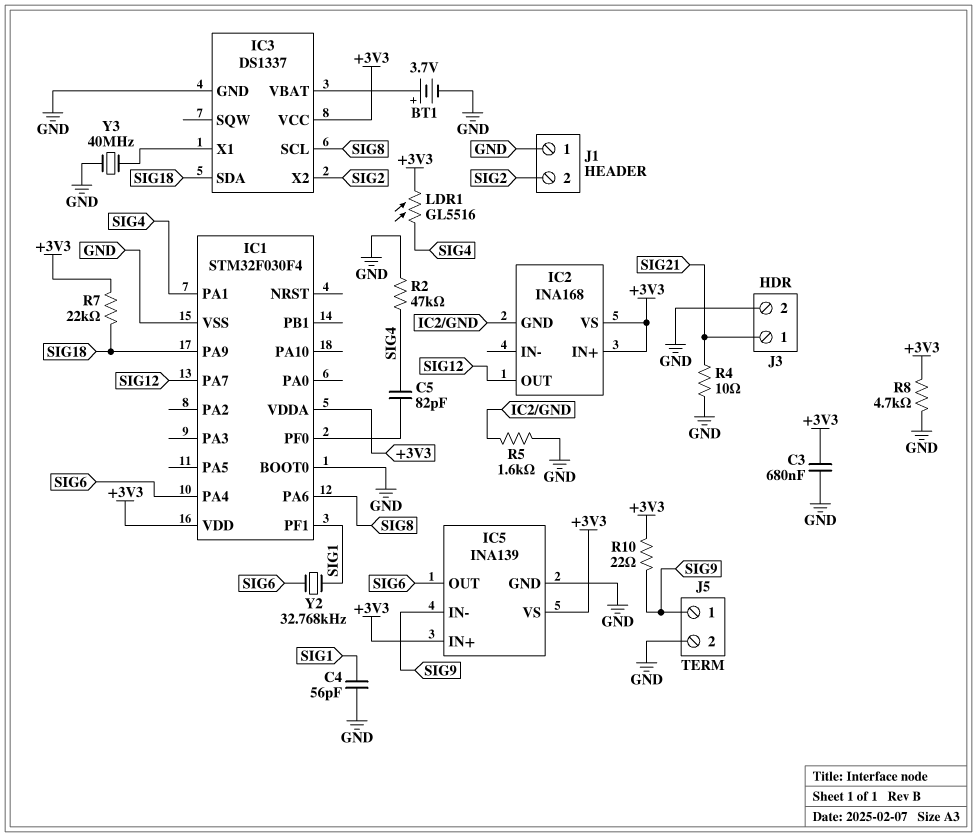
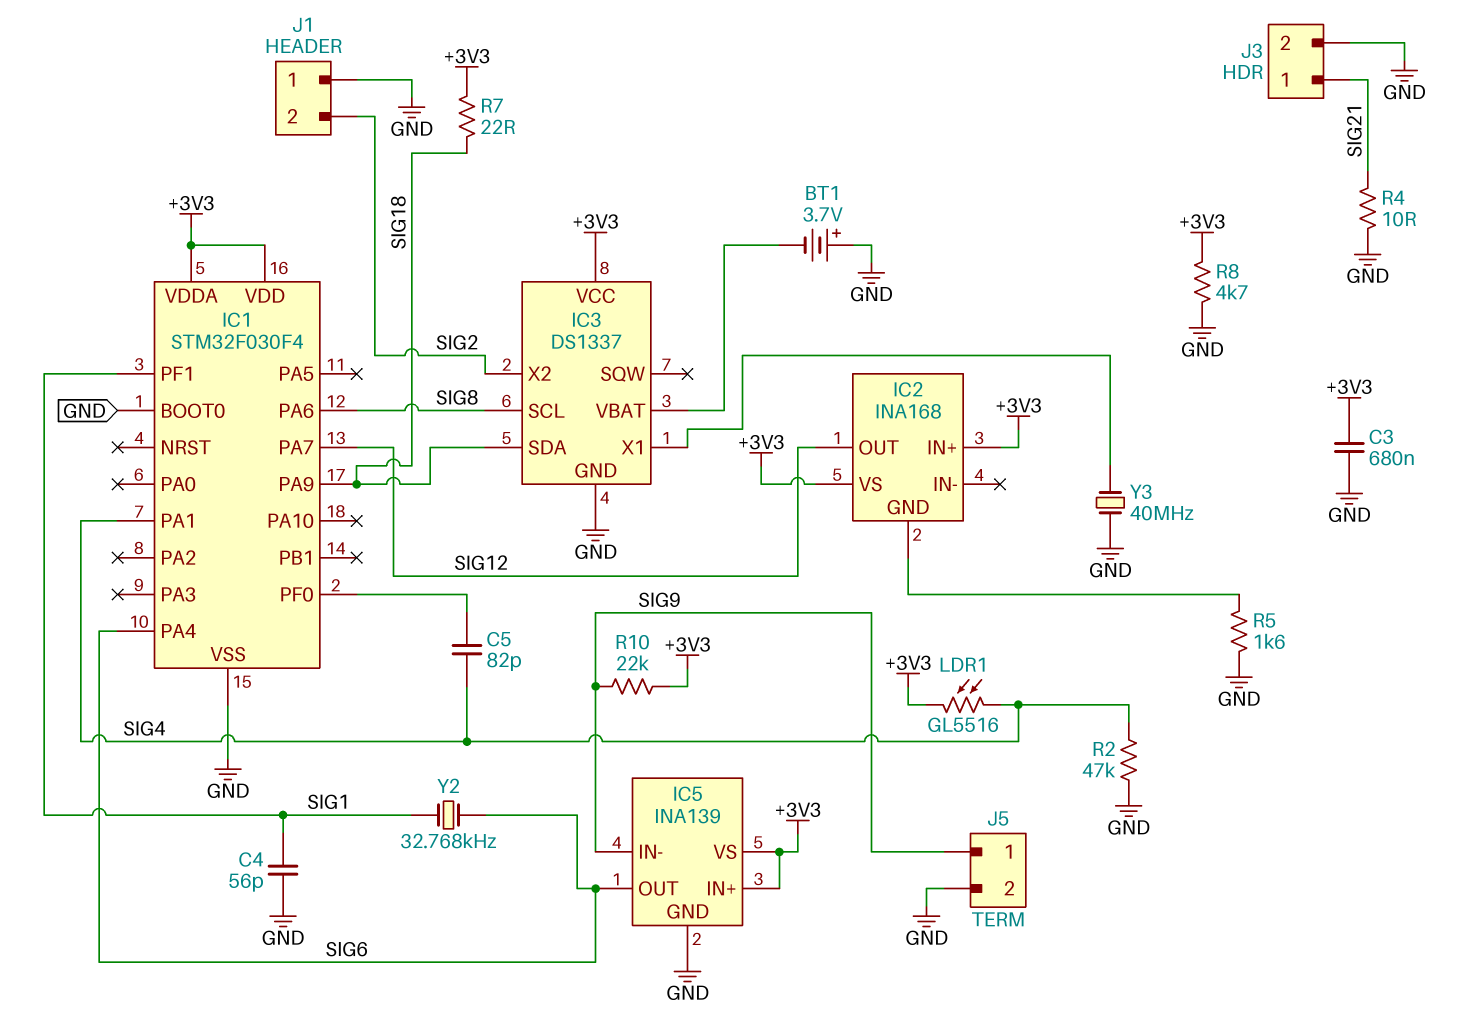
BT1: 3.7V (plus IC3/VBAT, minus GND) -> 3.7V (plus GND, minus IC3/VBAT)
R7: 22k (+3V3, SIG18) -> 22 (+3V3, SIG18)
R10: 22 (+3V3, SIG9) -> 22k (+3V3, SIG9)

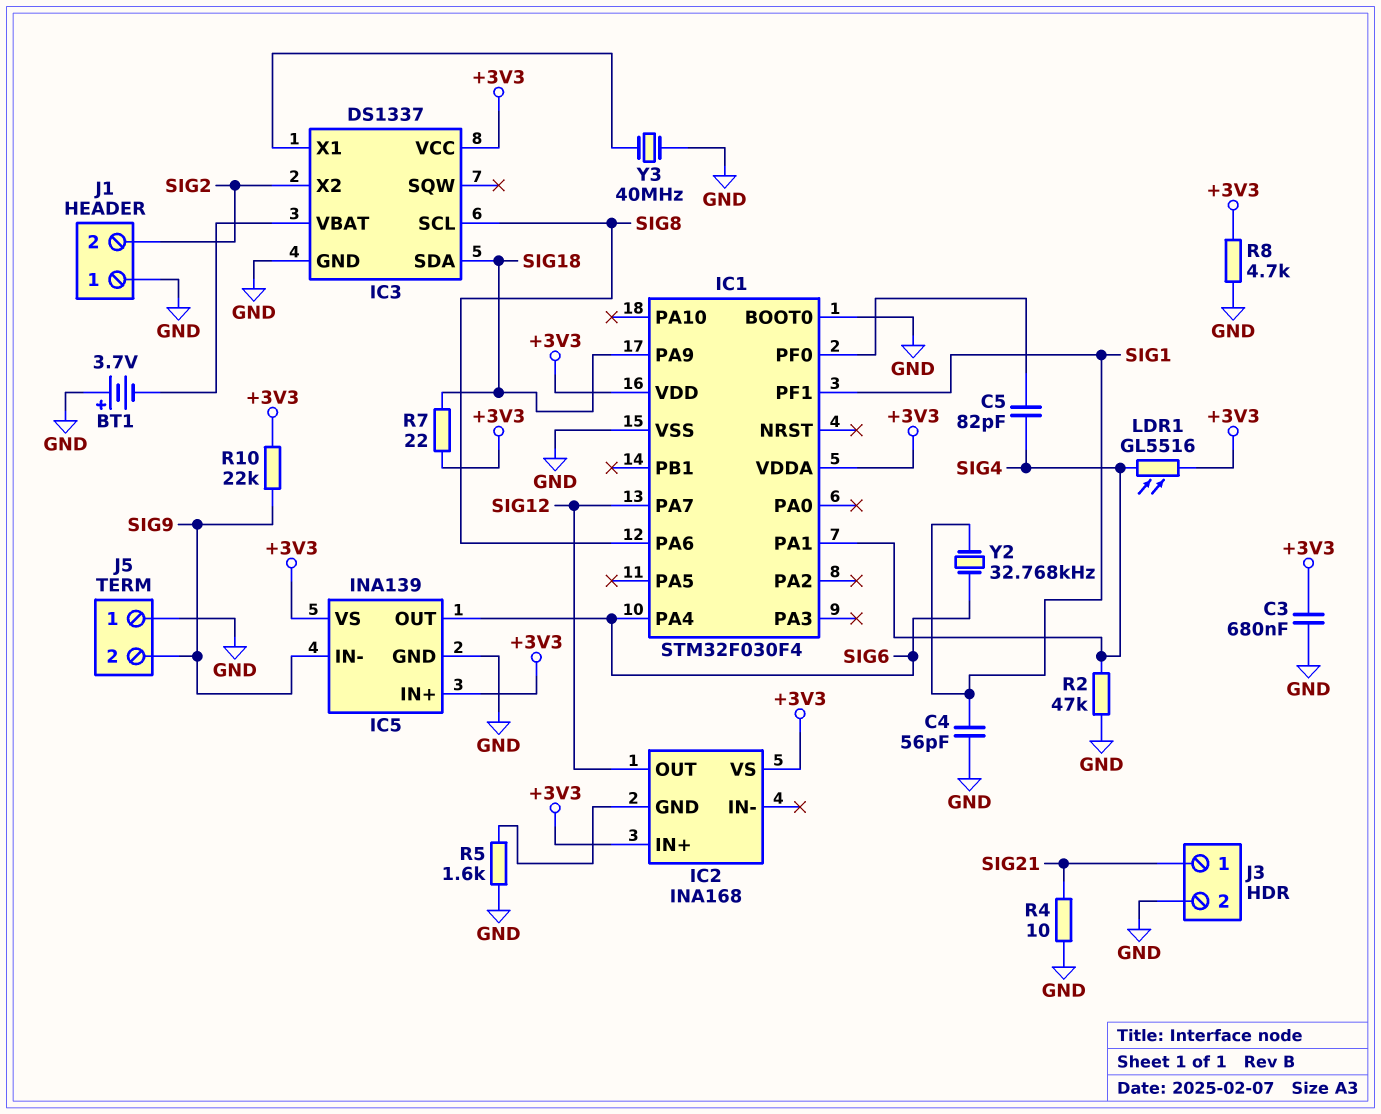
J5 pin 1: SIG9 -> GND
J5 pin 2: GND -> SIG9

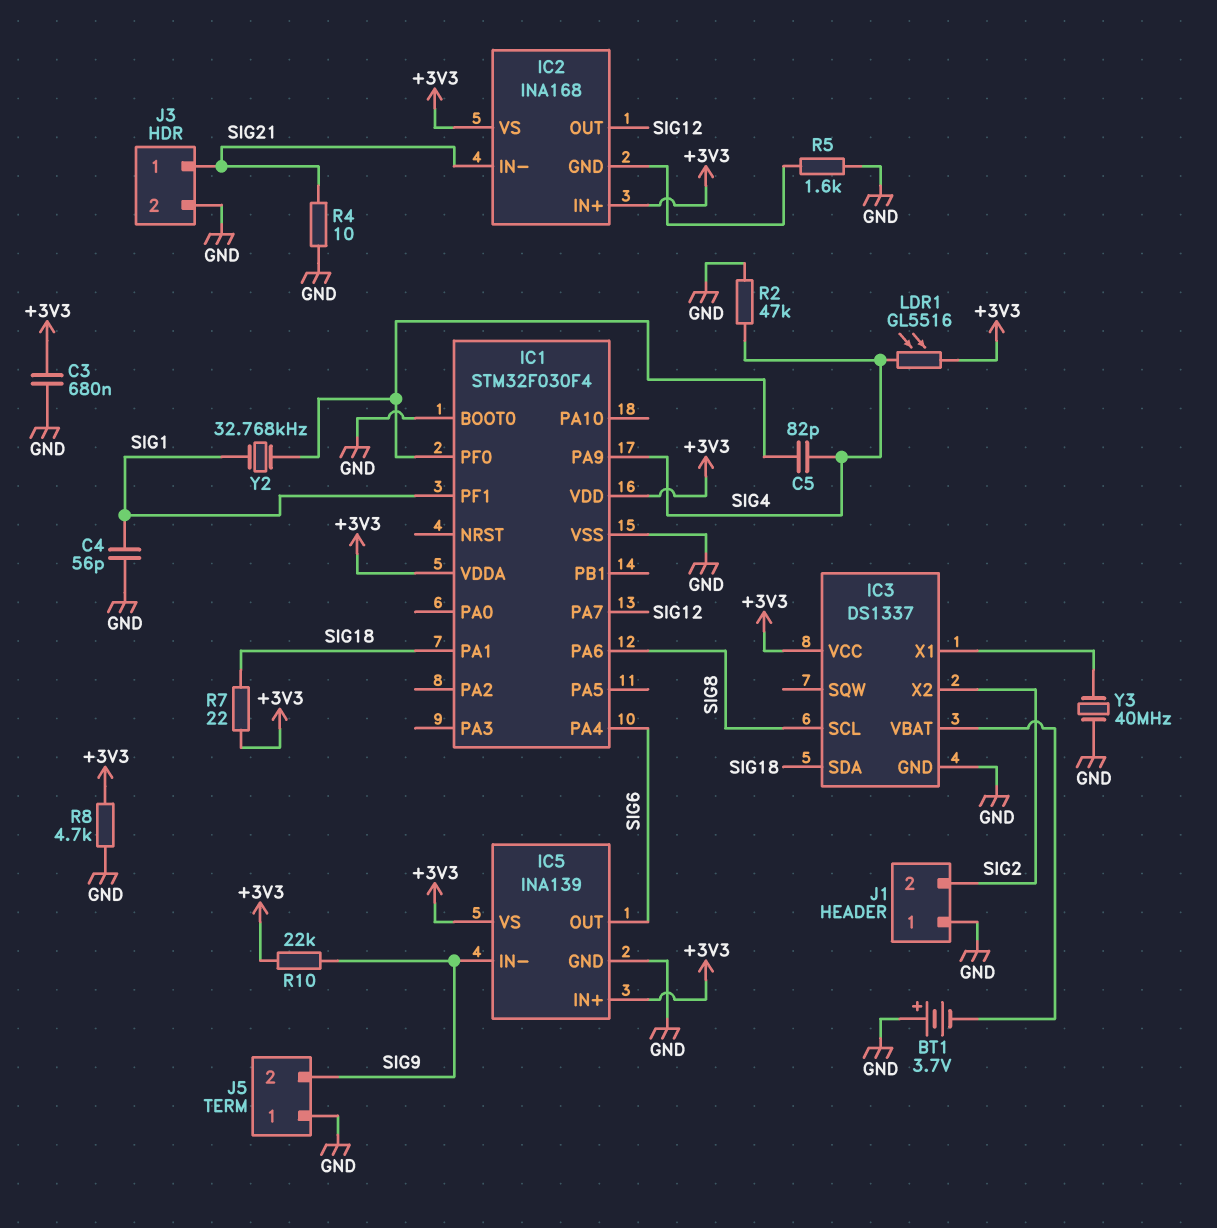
IC1 pin PA1: SIG4 -> SIG18
IC1 pin PA9: SIG18 -> SIG4
IC2 pin IN-: none -> SIG21
Y2: 32.768kHz (SIG1, SIG6) -> 32.768kHz (IC1/PF0, SIG1)

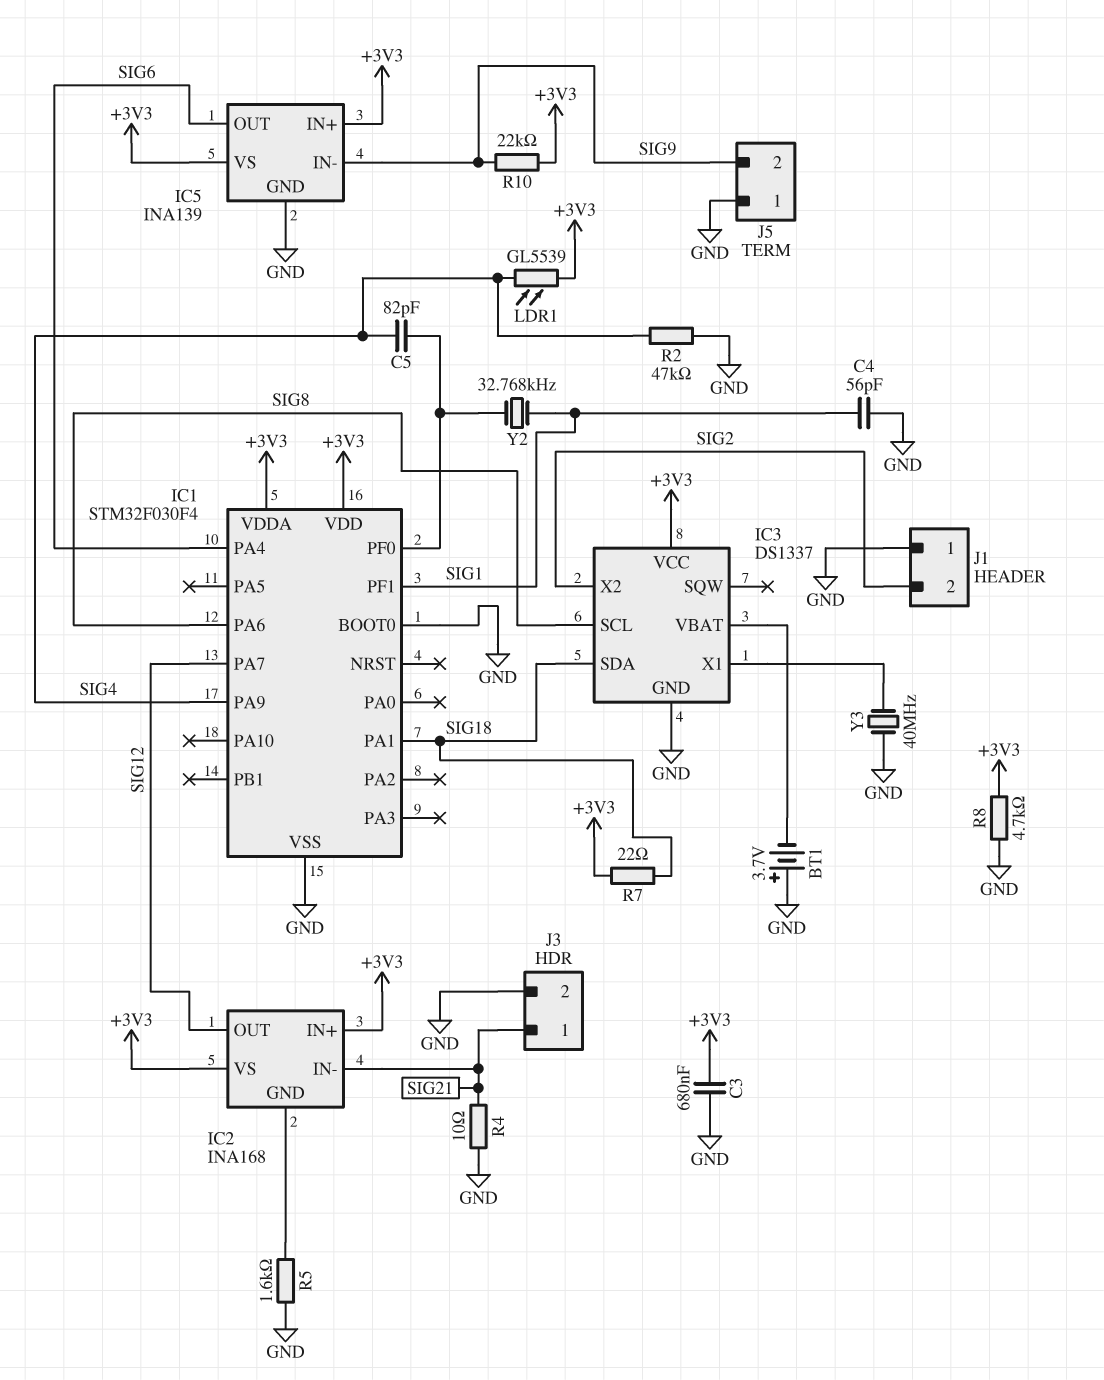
LDR1: GL5516 (+3V3, SIG4) -> GL5539 (+3V3, SIG4)

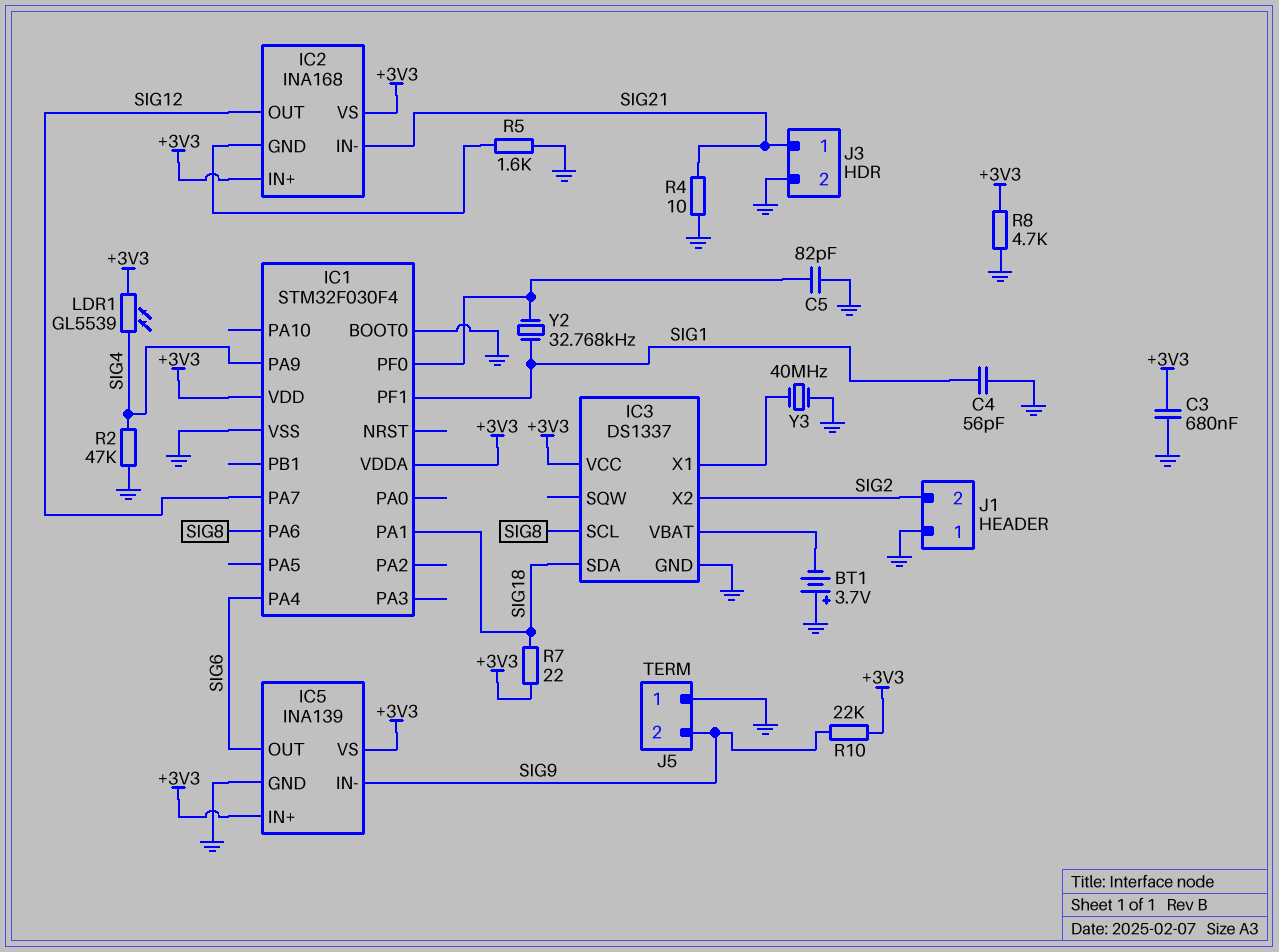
C5: 82pF (IC1/PF0, SIG4) -> 82pF (GND, IC1/PF0)

